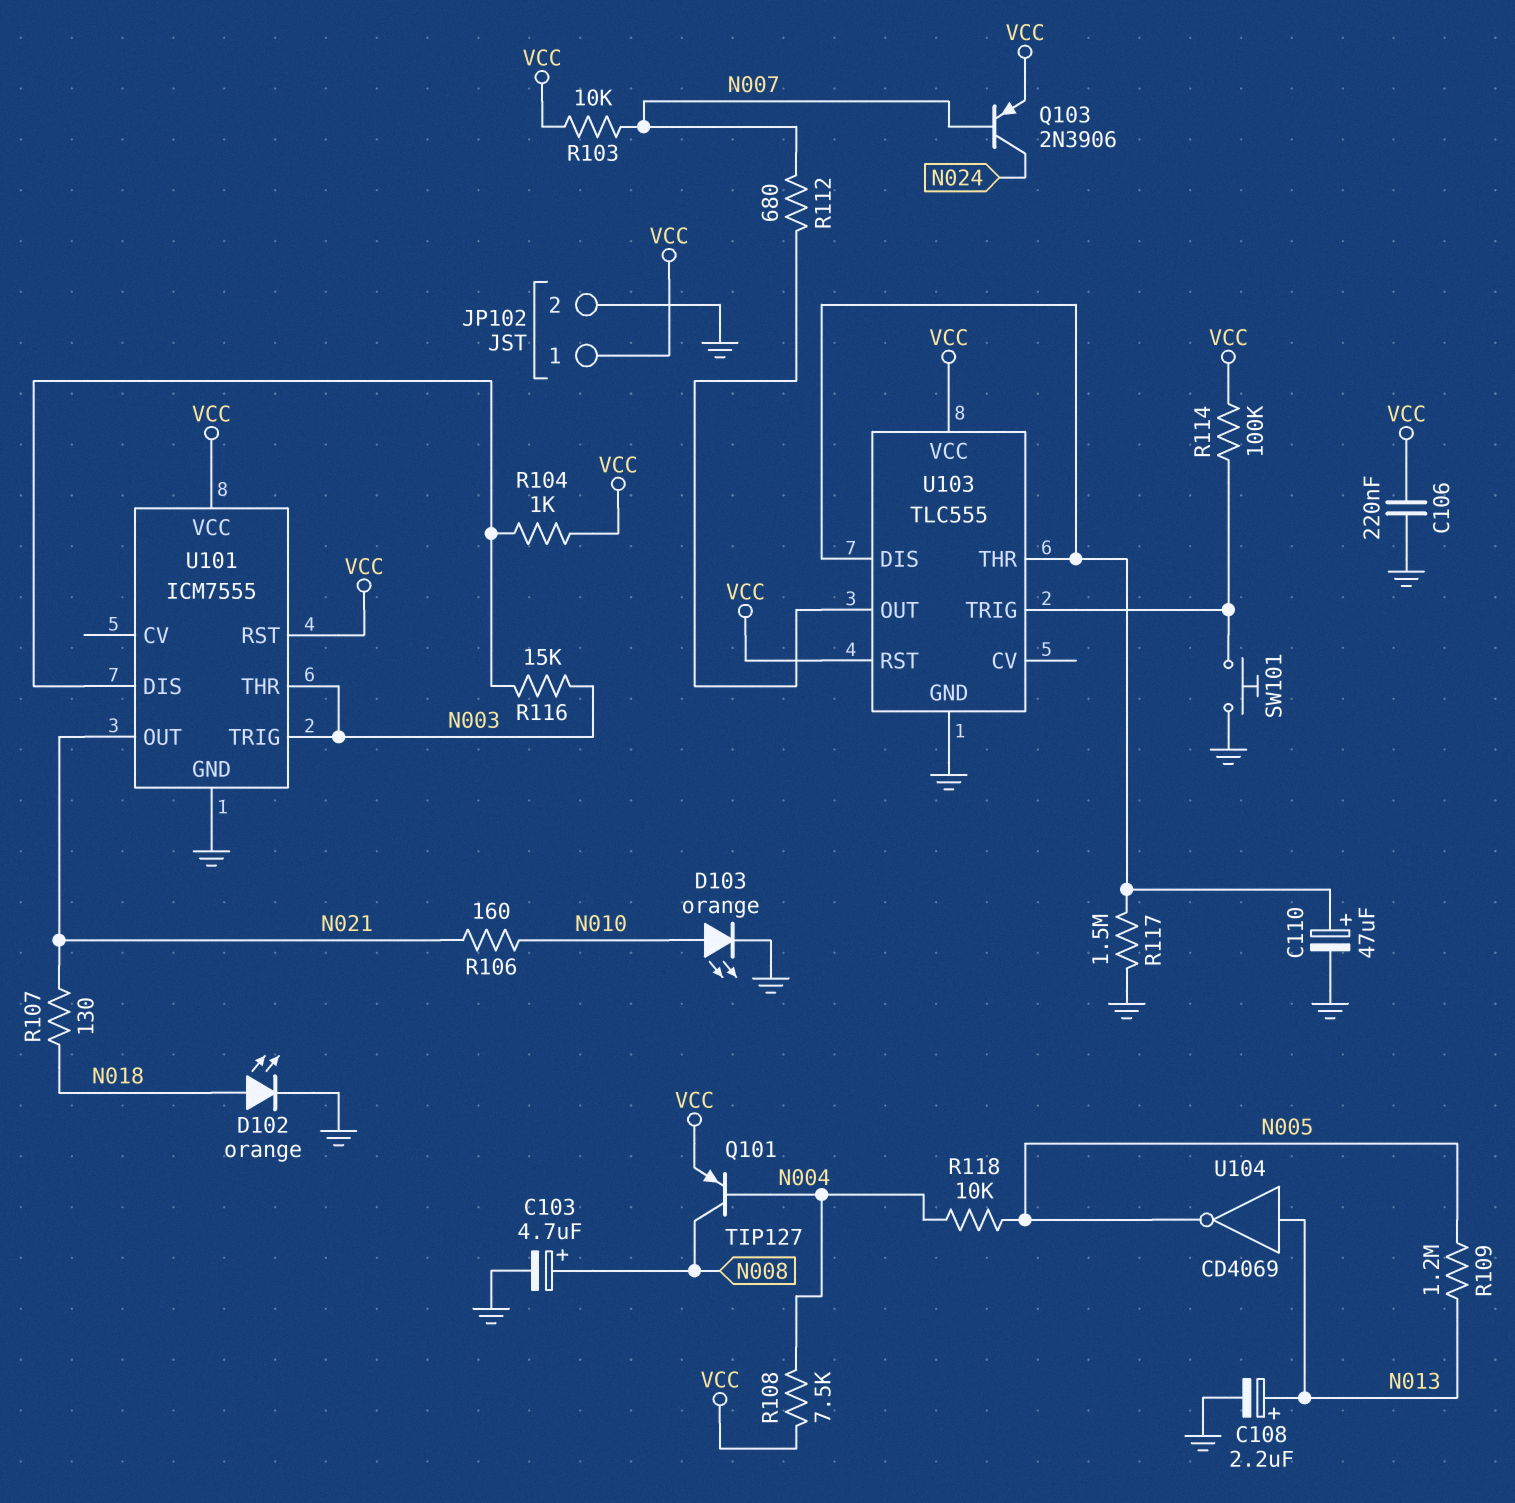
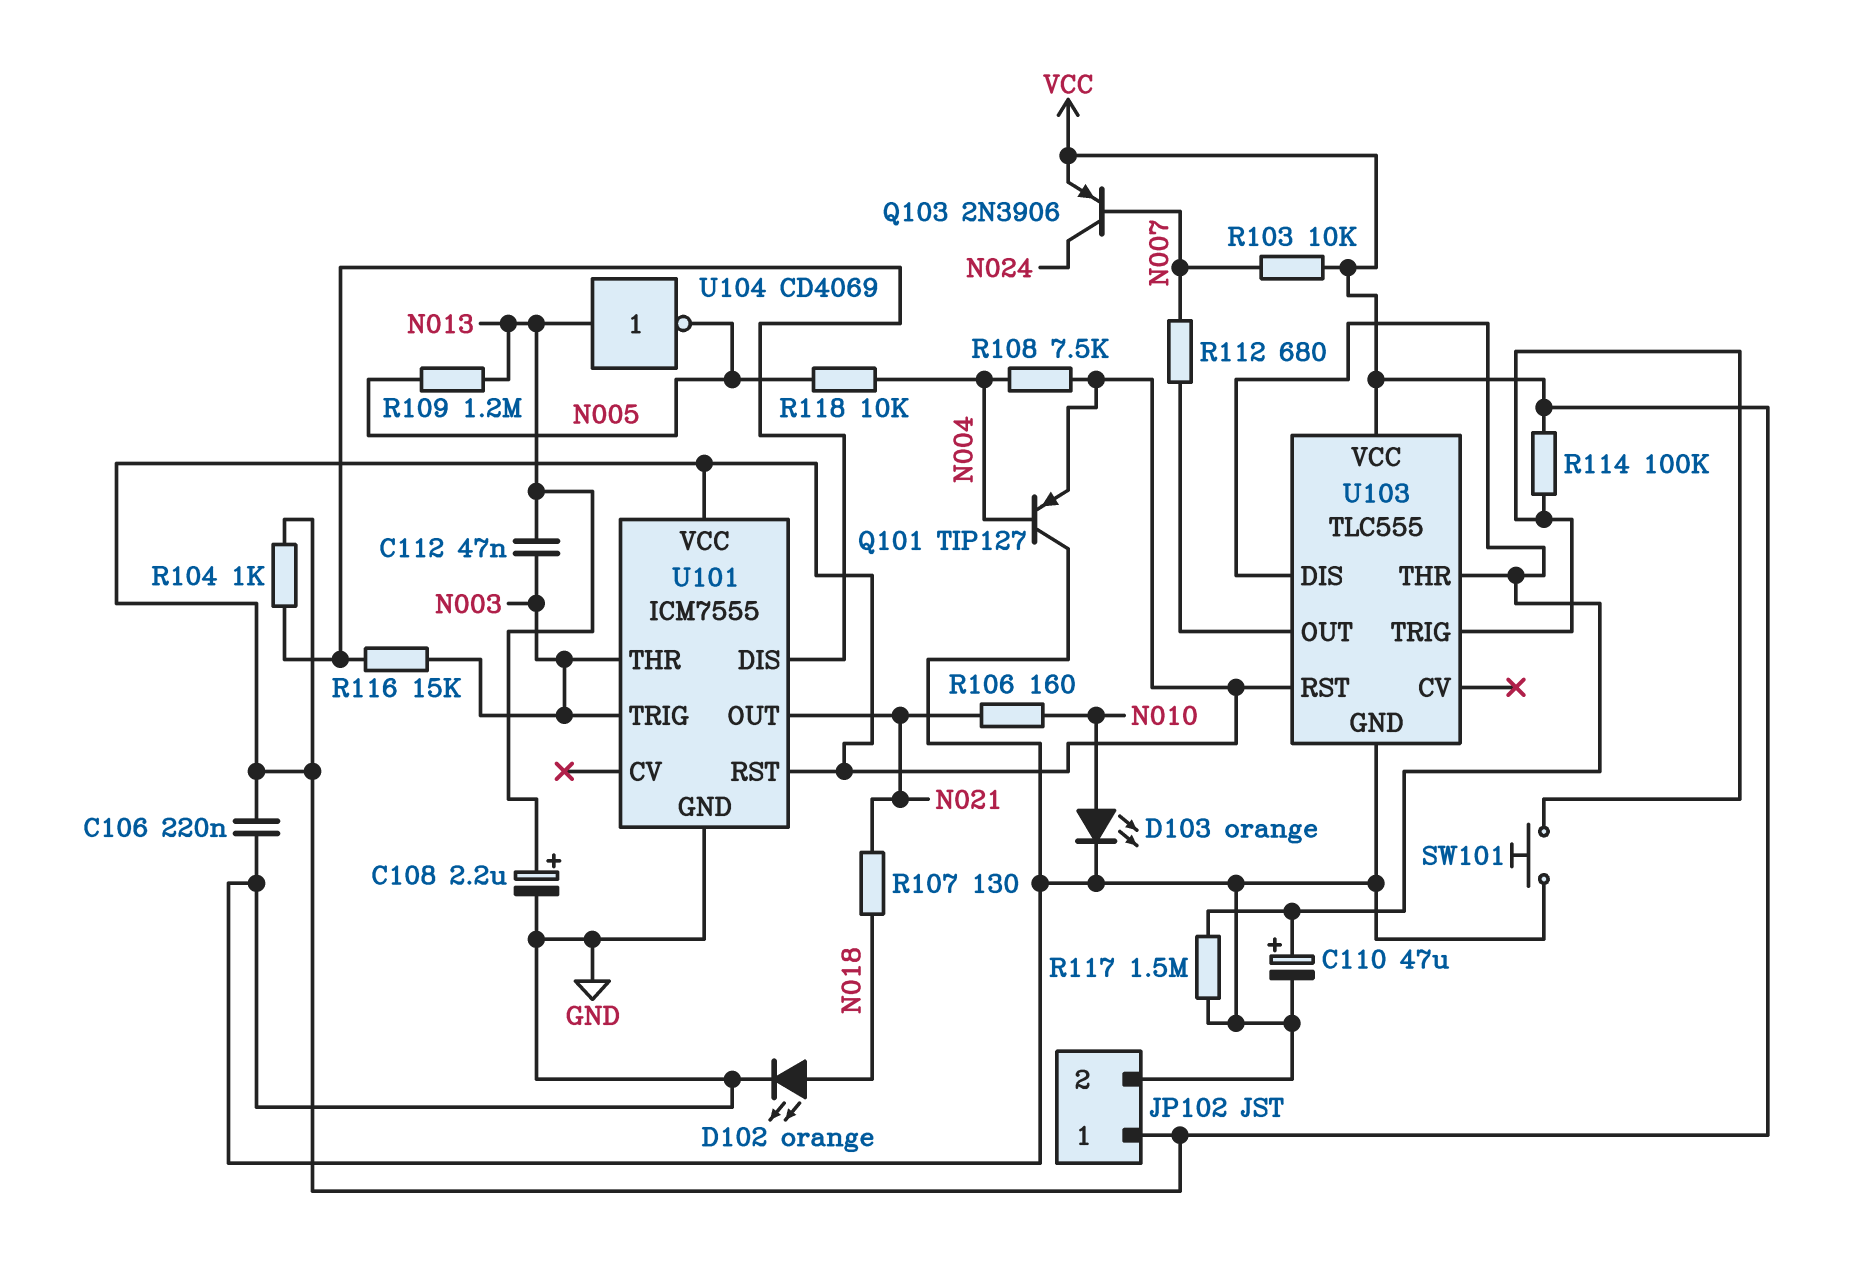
C103: 4.7uF (plus N008, minus GND) -> none
C112: none -> 47nF (N003, N013)
Q101: PNP TIP127 (B N004, C N008, E VCC) -> PNP TIP127 (B N004, C GND, E VCC)

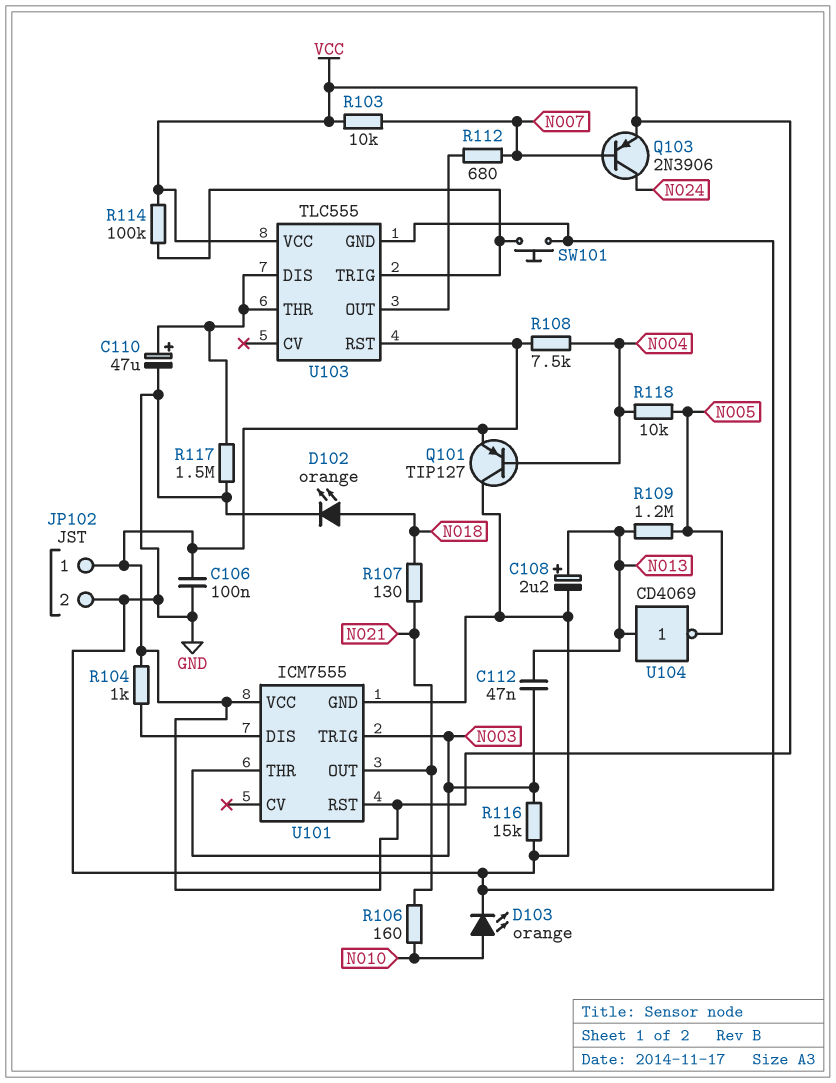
C106: 220nF (GND, VCC) -> 100nF (GND, VCC)
R116: 15k (N003, U101/DIS) -> 15k (GND, N003)

